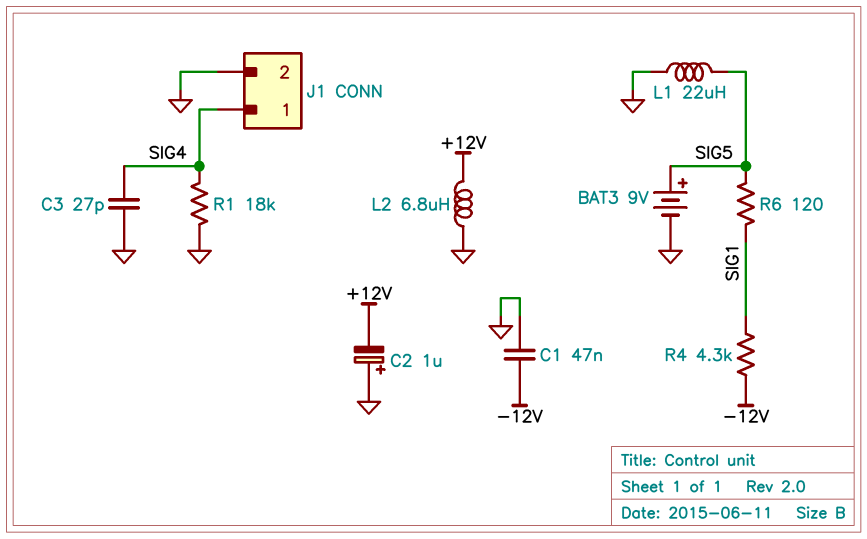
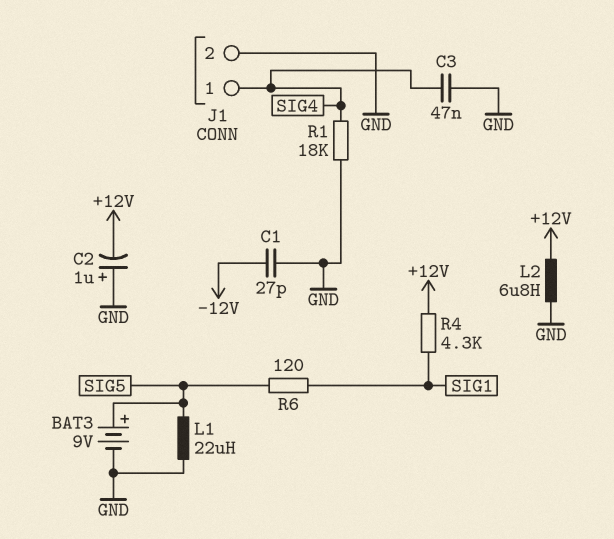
C1: 47nF (-12V, GND) -> 27pF (-12V, GND)
C3: 27pF (GND, SIG4) -> 47nF (GND, SIG4)
R4: 4.3k (-12V, SIG1) -> 4.3k (+12V, SIG1)

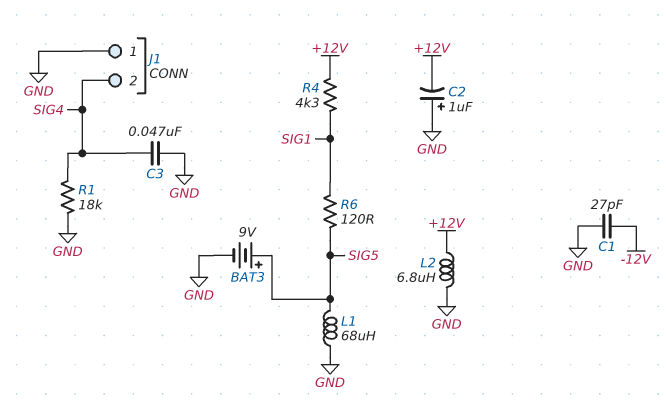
J1 pin 1: SIG4 -> GND
J1 pin 2: GND -> SIG4
L1: 22uH (GND, SIG5) -> 68uH (GND, SIG5)

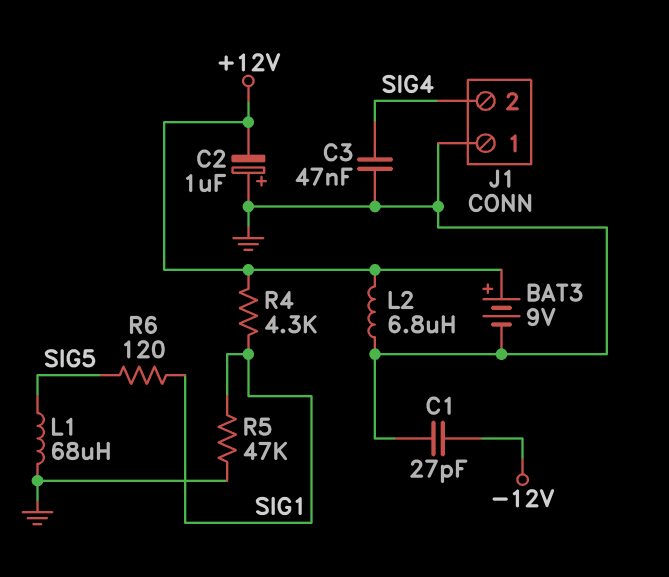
BAT3: 9V (plus SIG5, minus GND) -> 9V (plus +12V, minus GND)
R1: 18k (GND, SIG4) -> none
R5: none -> 47k (GND, SIG1)

